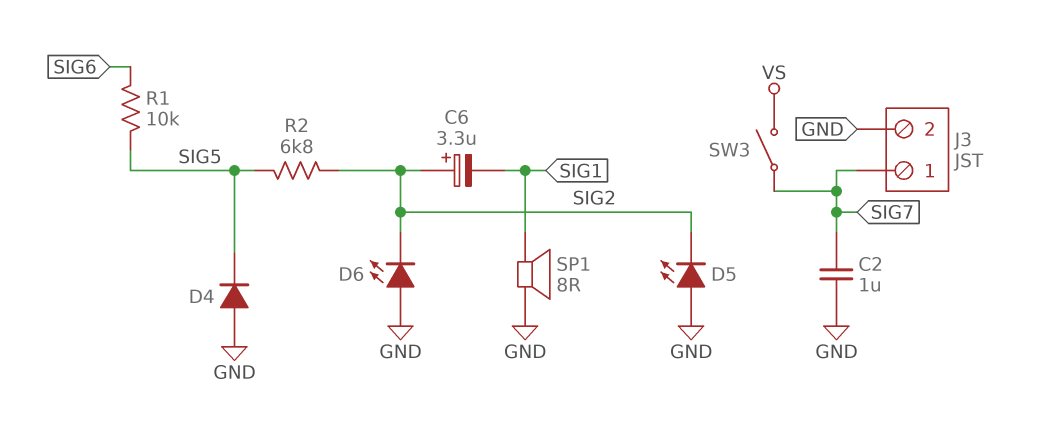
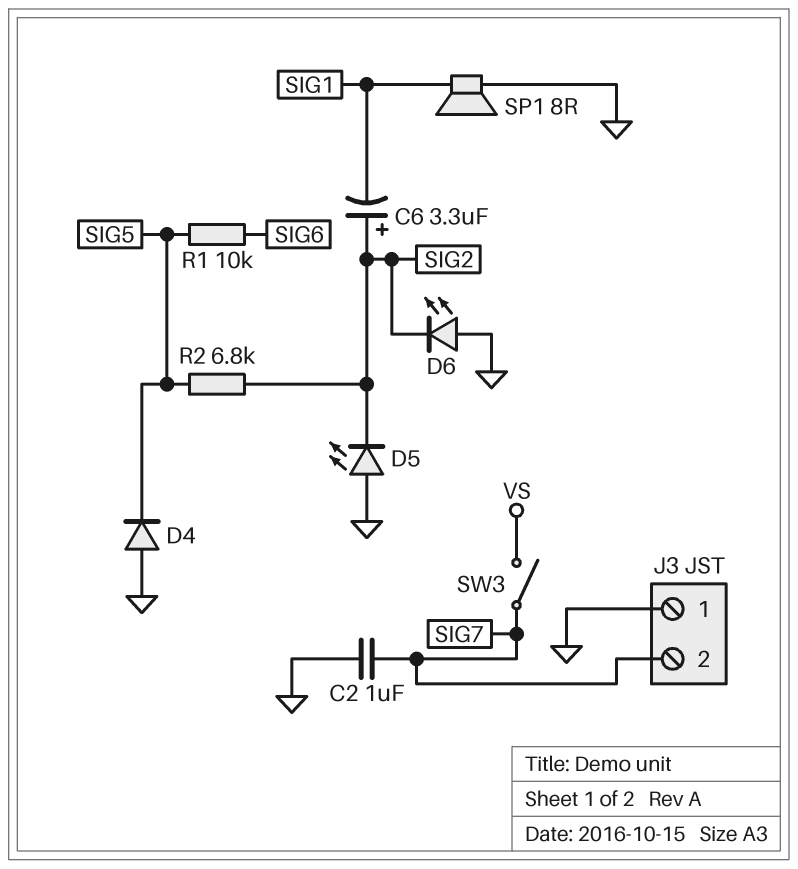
J3 pin 1: SIG7 -> GND
J3 pin 2: GND -> SIG7

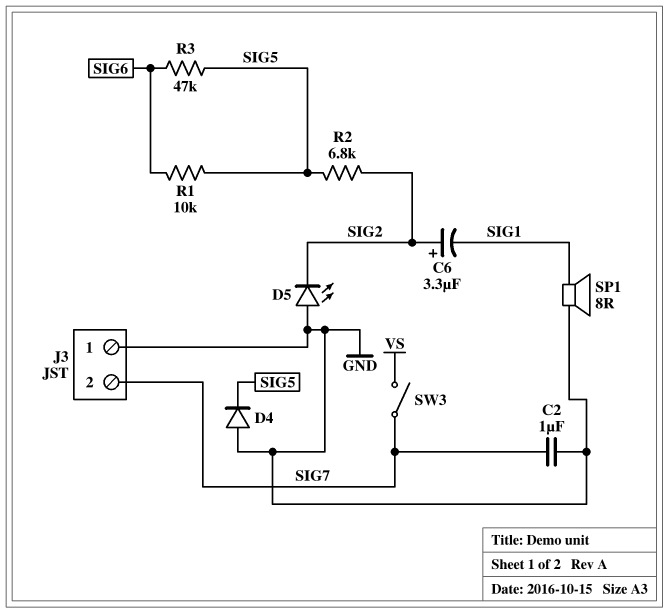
D6: LED (A GND, K SIG2) -> none
R3: none -> 47k (SIG5, SIG6)

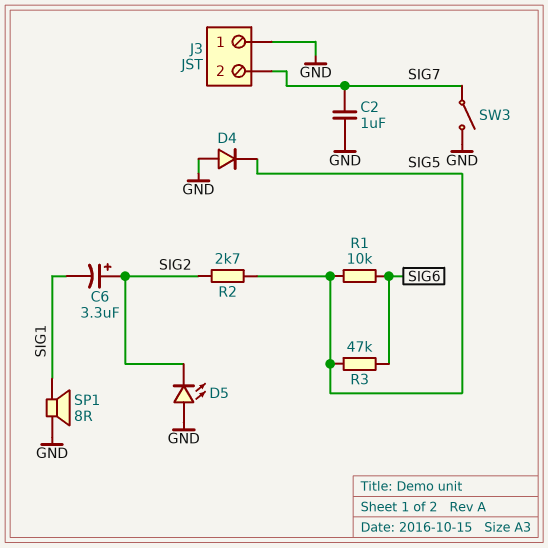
R2: 6.8k (SIG2, SIG5) -> 2.7k (SIG2, SIG5)
SW3: switch (SIG7, VS) -> switch (GND, SIG7)

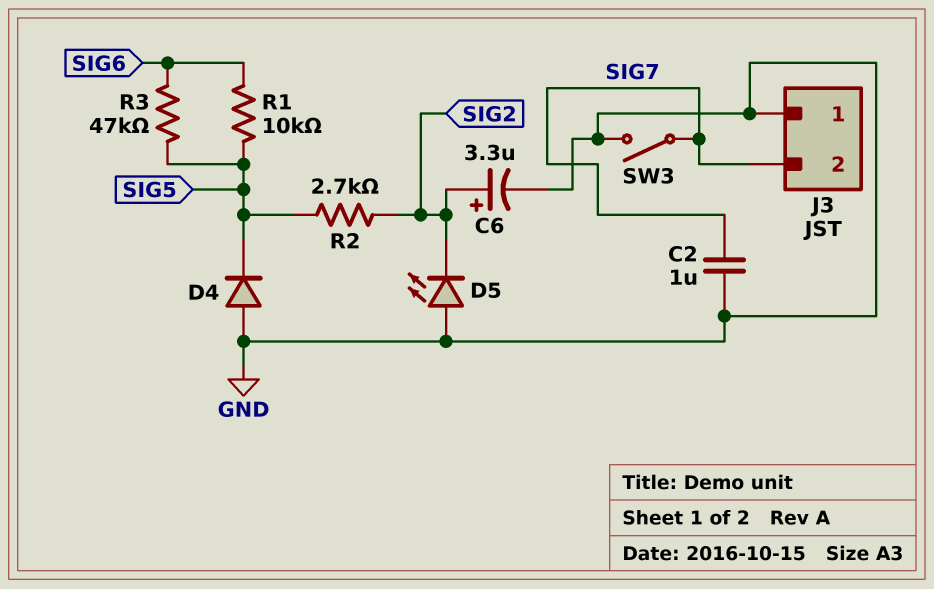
C6: 3.3uF (plus SIG2, minus SIG1) -> 3.3uF (plus SIG2, minus GND)
SP1: speaker 8R (GND, SIG1) -> none

